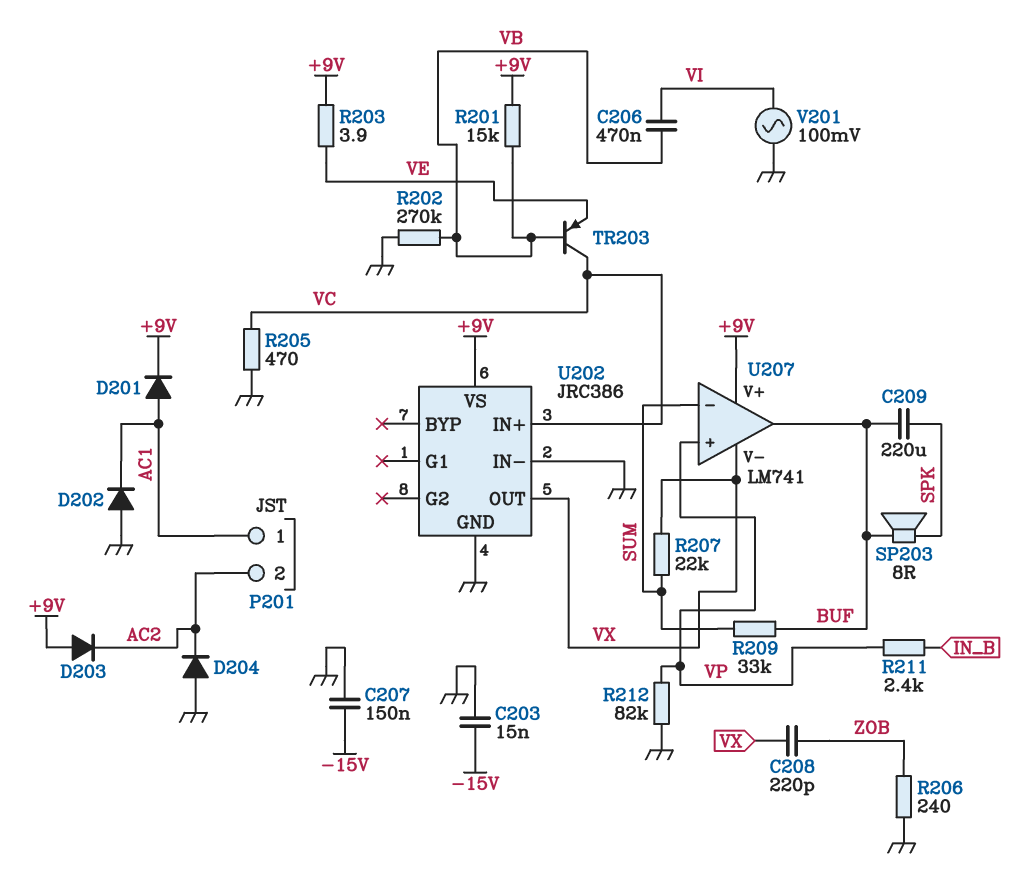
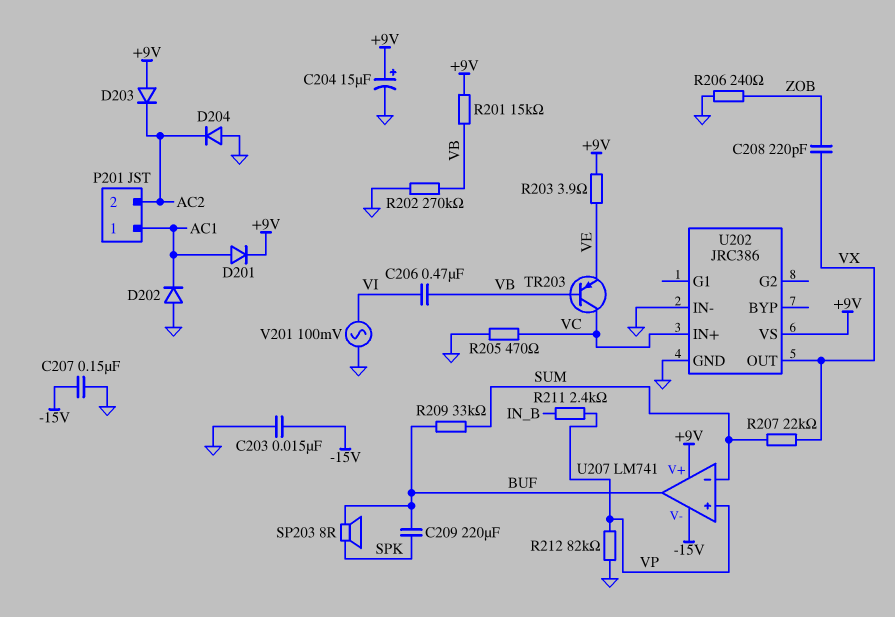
C204: none -> 15uF (plus +9V, minus GND)
U207 pin V-: VX -> -15V

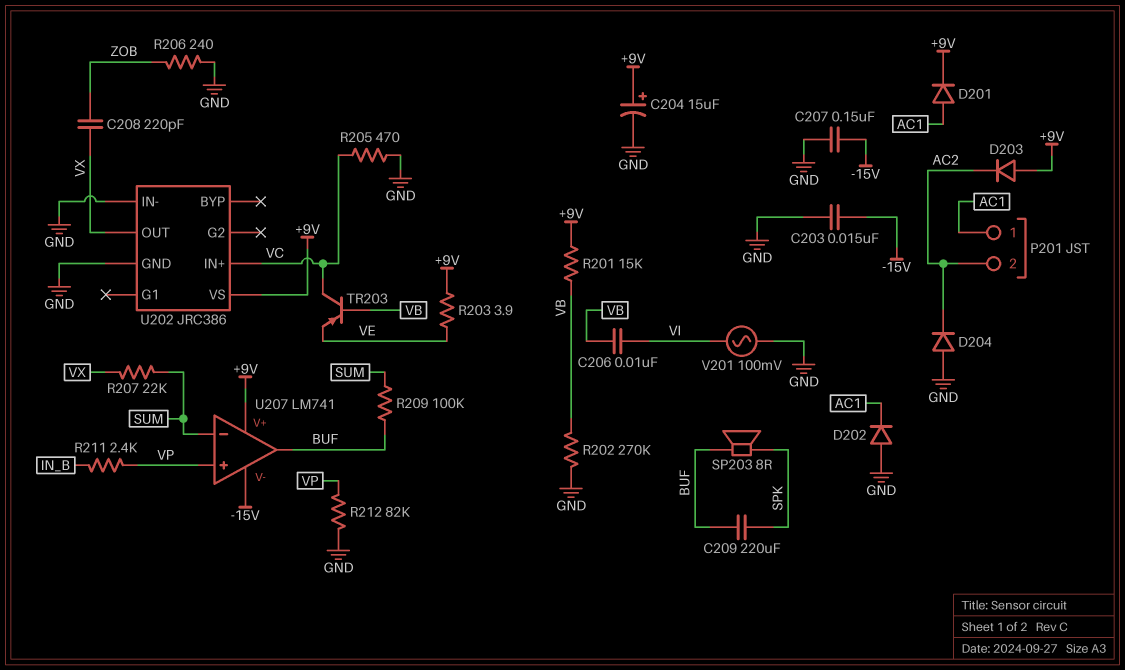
C206: 470nF (VB, VI) -> 10nF (VB, VI)
R209: 33k (BUF, SUM) -> 100k (BUF, SUM)

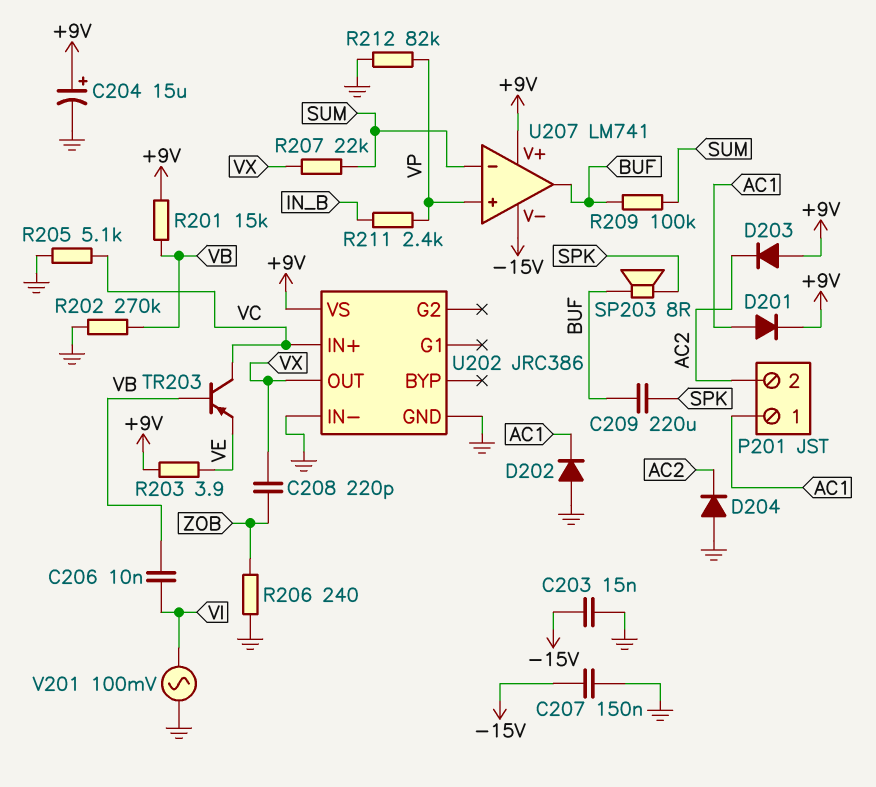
R205: 470 (GND, VC) -> 5.1k (GND, VC)

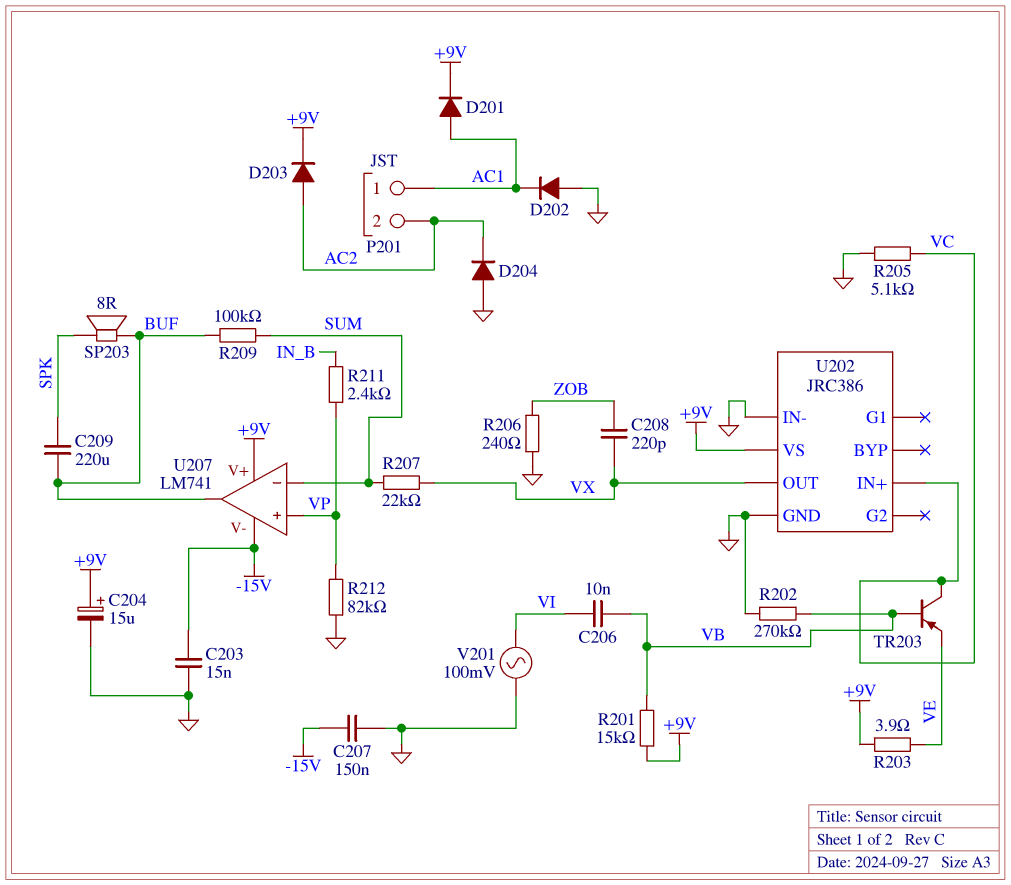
D203: diode (A +9V, K AC2) -> diode (A AC2, K +9V)

